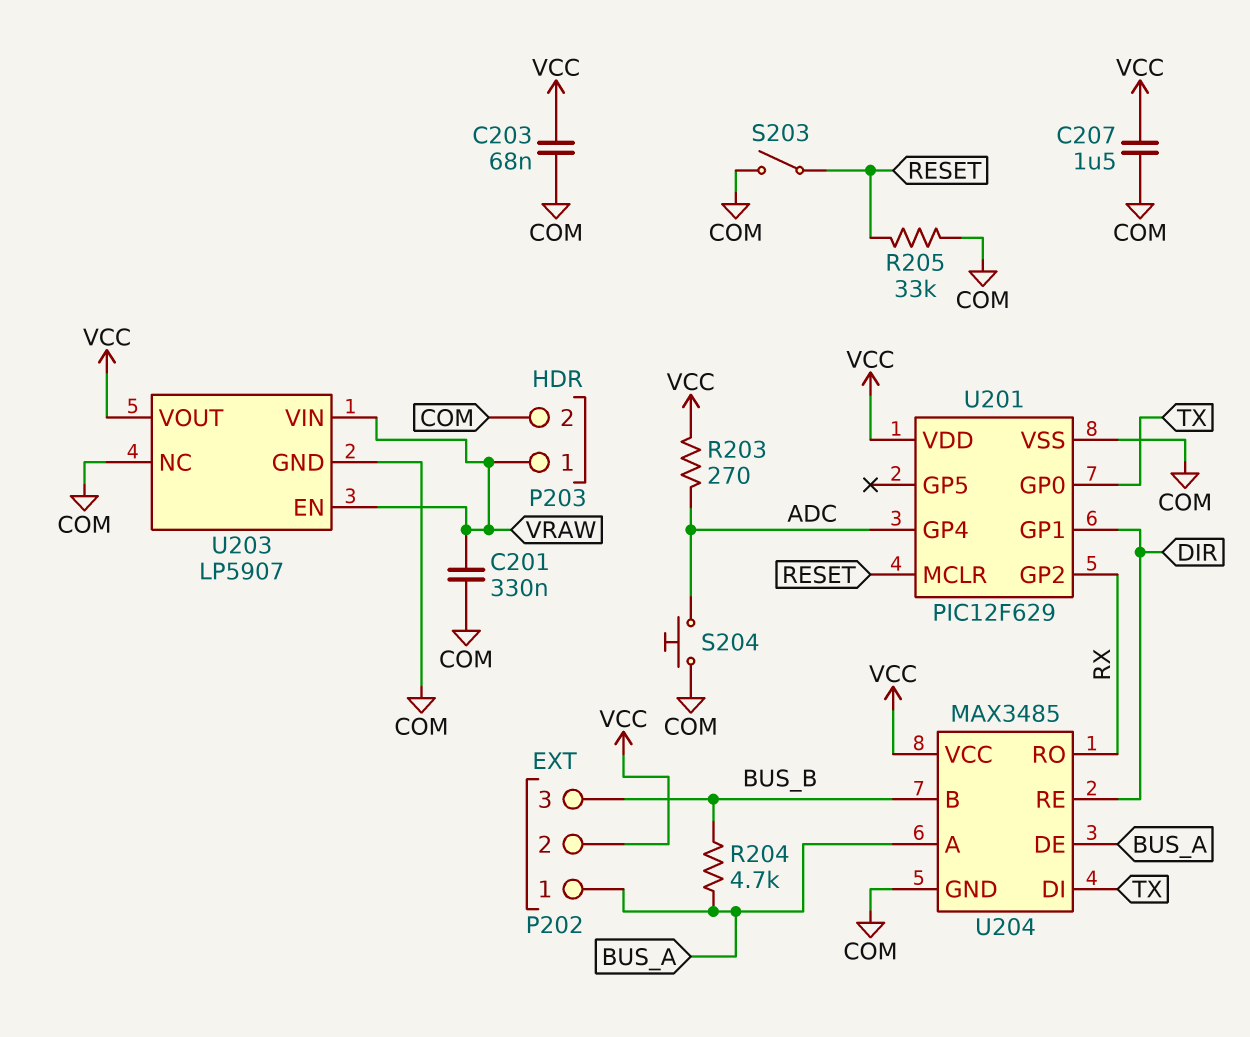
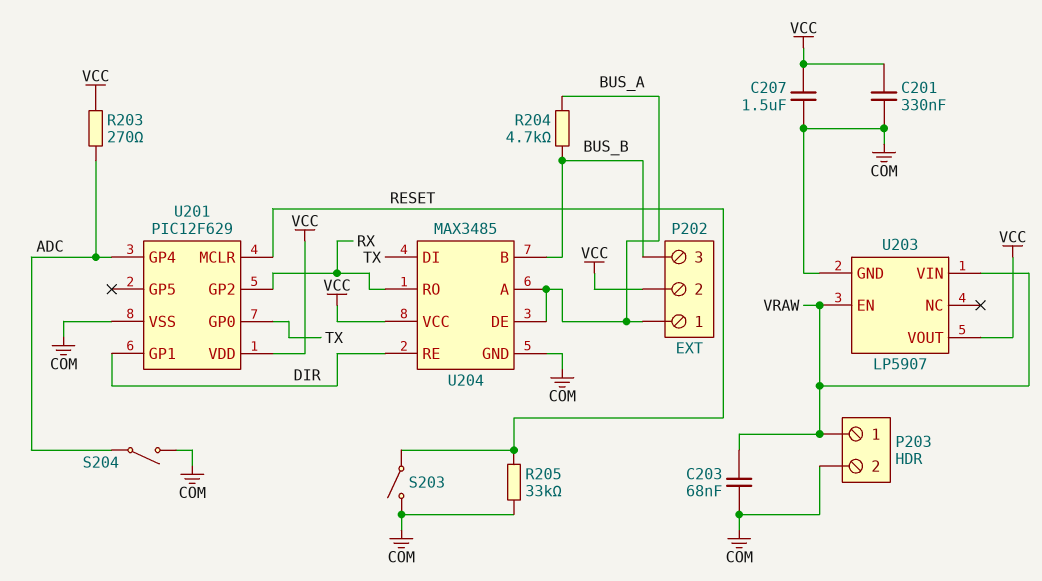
C201: 330nF (COM, VRAW) -> 330nF (COM, VCC)
C203: 68nF (COM, VCC) -> 68nF (COM, VRAW)
S204: button (ADC, COM) -> switch (ADC, COM)
U203 pin NC: COM -> none

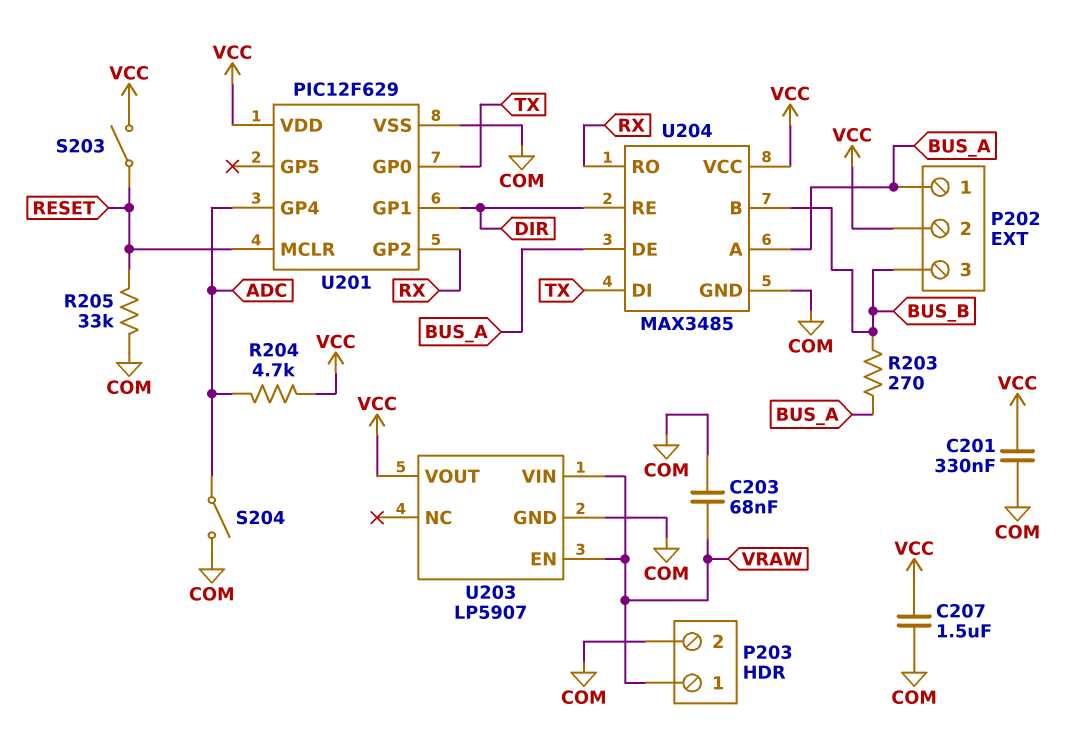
R203: 270 (ADC, VCC) -> 270 (BUS_A, BUS_B)
R204: 4.7k (BUS_A, BUS_B) -> 4.7k (ADC, VCC)
S203: switch (COM, RESET) -> switch (RESET, VCC)

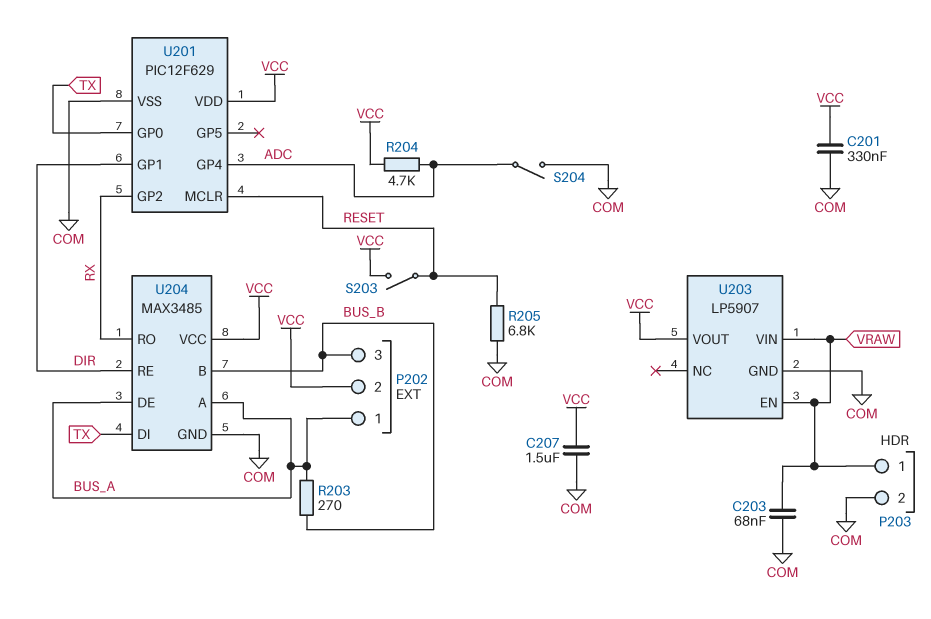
R205: 33k (COM, RESET) -> 6.8k (COM, RESET)

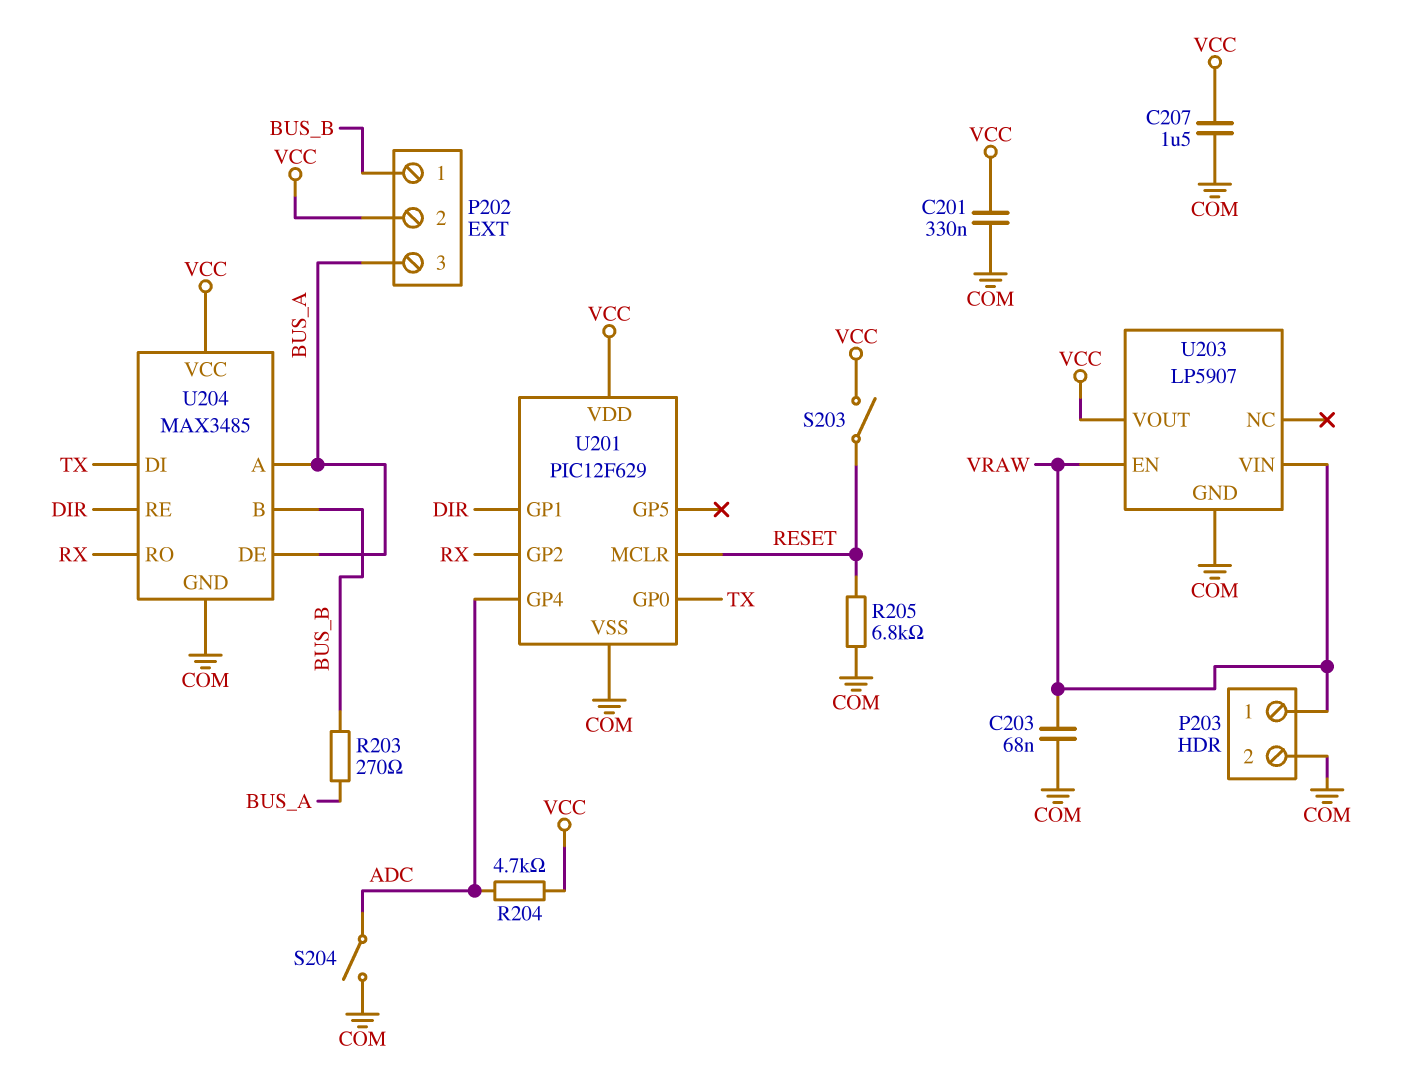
P202 pin 1: BUS_A -> BUS_B
P202 pin 3: BUS_B -> BUS_A

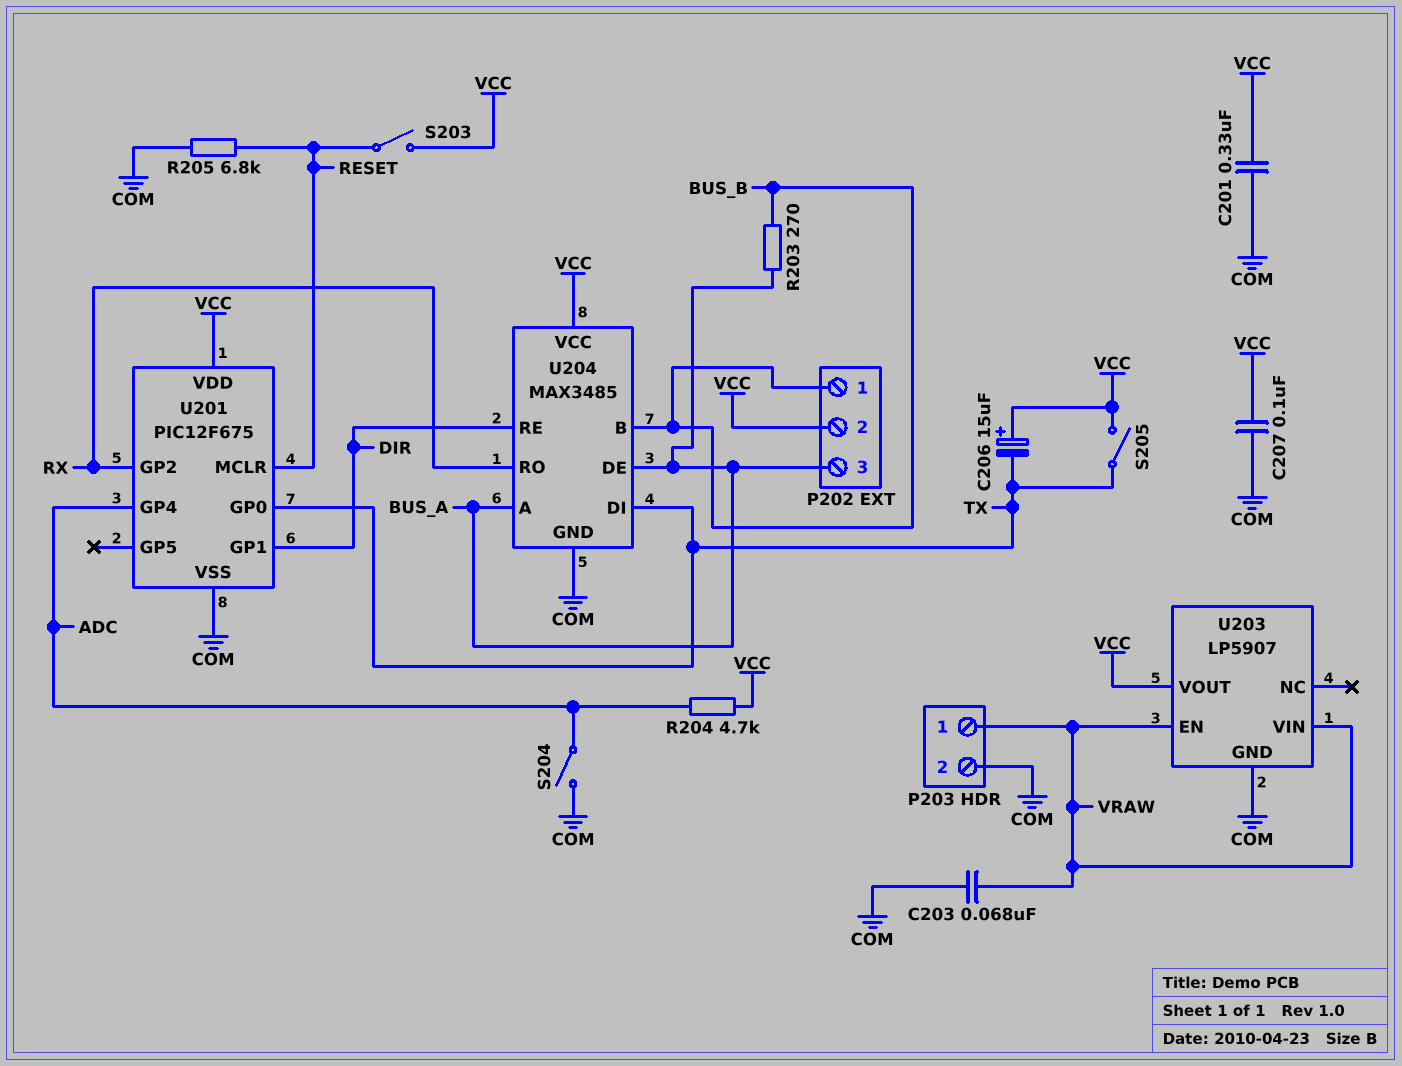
C206: none -> 15uF (plus VCC, minus TX)
C207: 1.5uF (COM, VCC) -> 100nF (COM, VCC)
S205: none -> switch (TX, VCC)
U201: PIC12F629 -> PIC12F675

